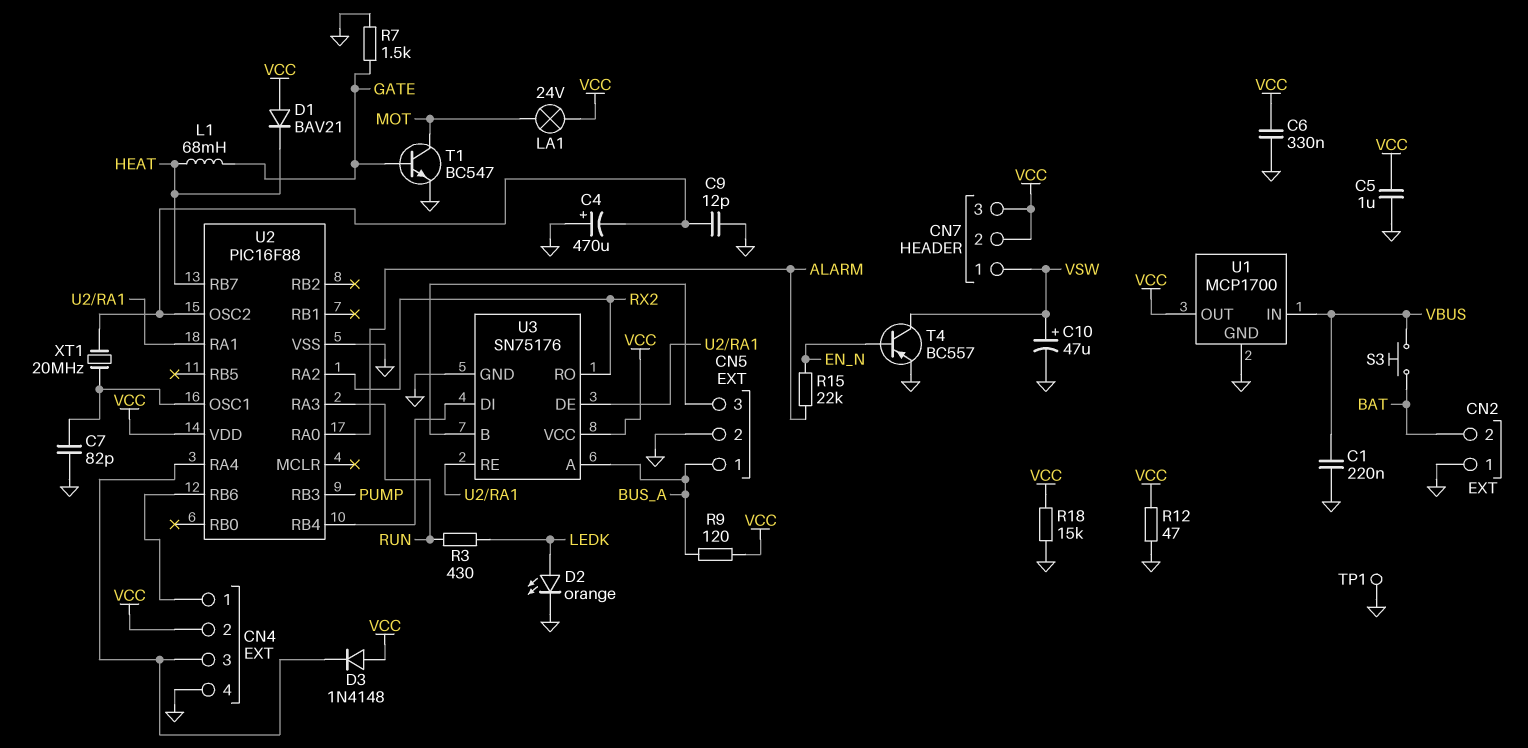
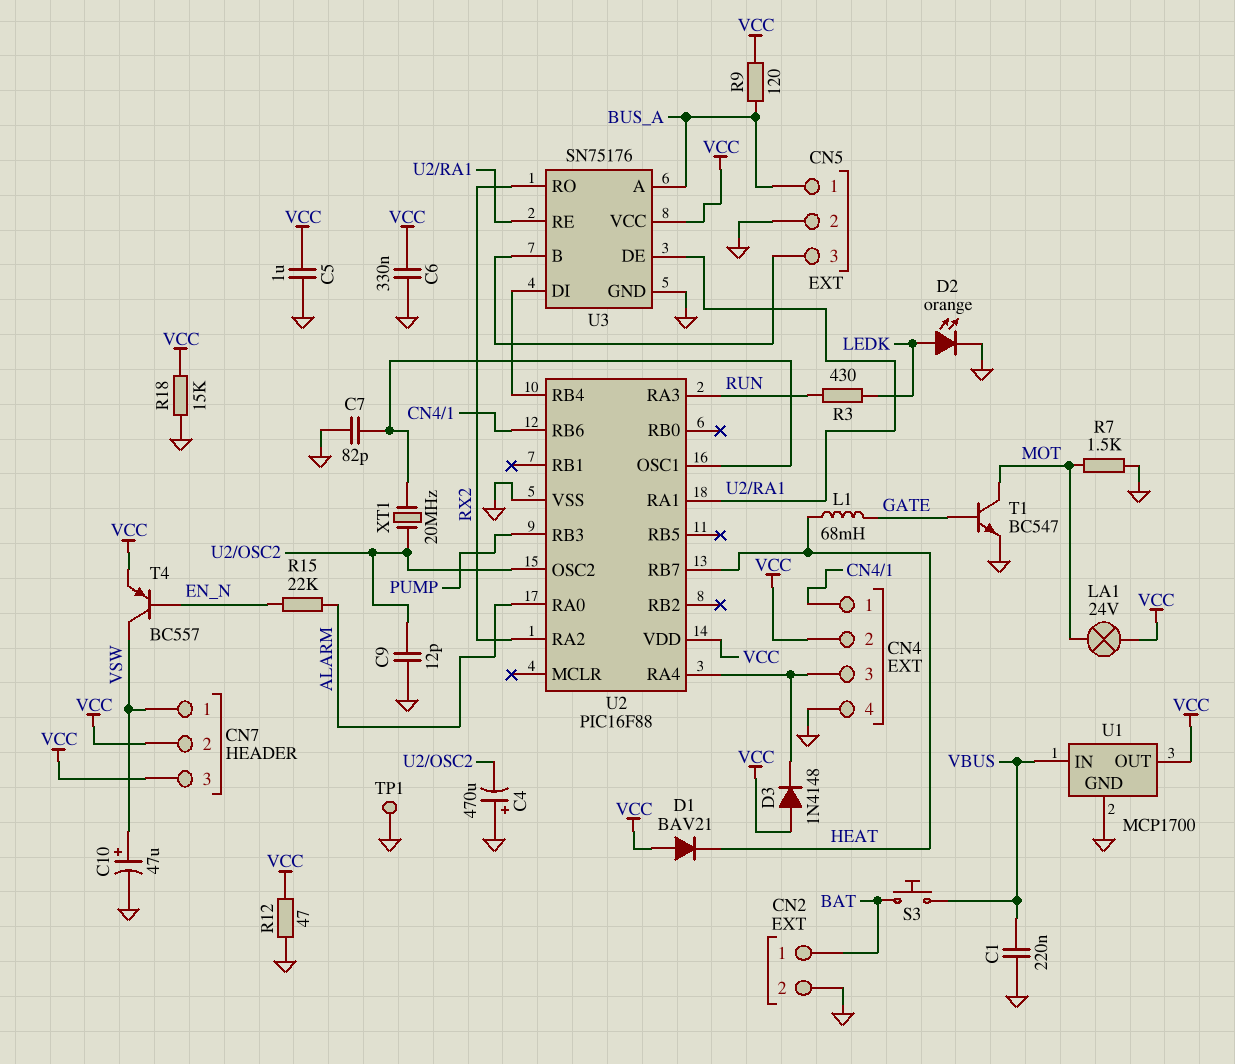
CN2 pin 1: GND -> BAT
CN2 pin 2: BAT -> GND
R7: 1.5k (GATE, GND) -> 1.5k (GND, MOT)
T4: PNP BC557 (B EN_N, C VSW, E GND) -> PNP BC557 (B EN_N, C VSW, E VCC)

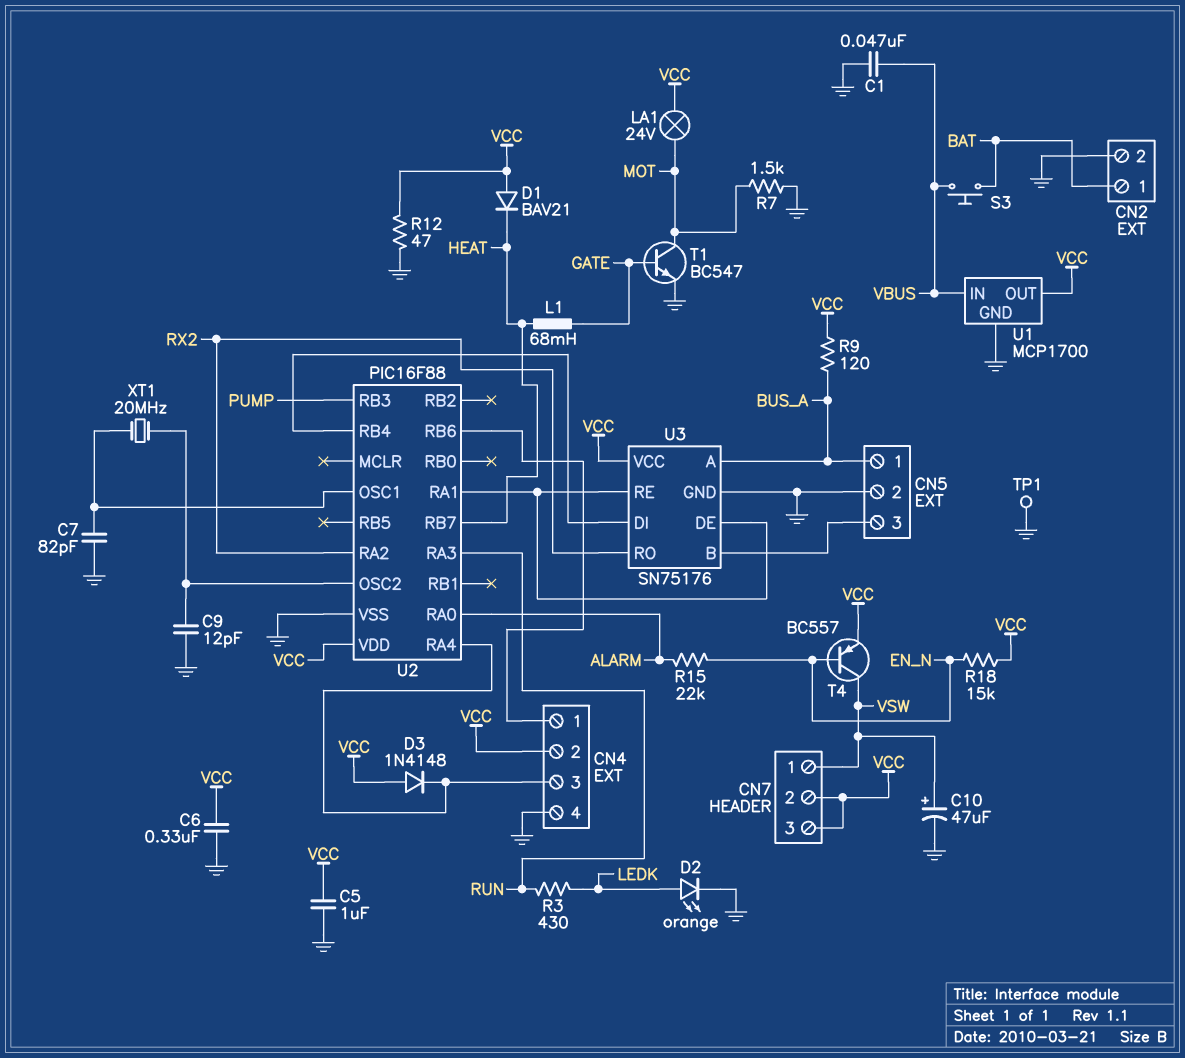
C1: 220nF (GND, VBUS) -> 47nF (GND, VBUS)
C4: 470uF (plus GND, minus U2/OSC2) -> none
R18: 15k (GND, VCC) -> 15k (EN_N, VCC)

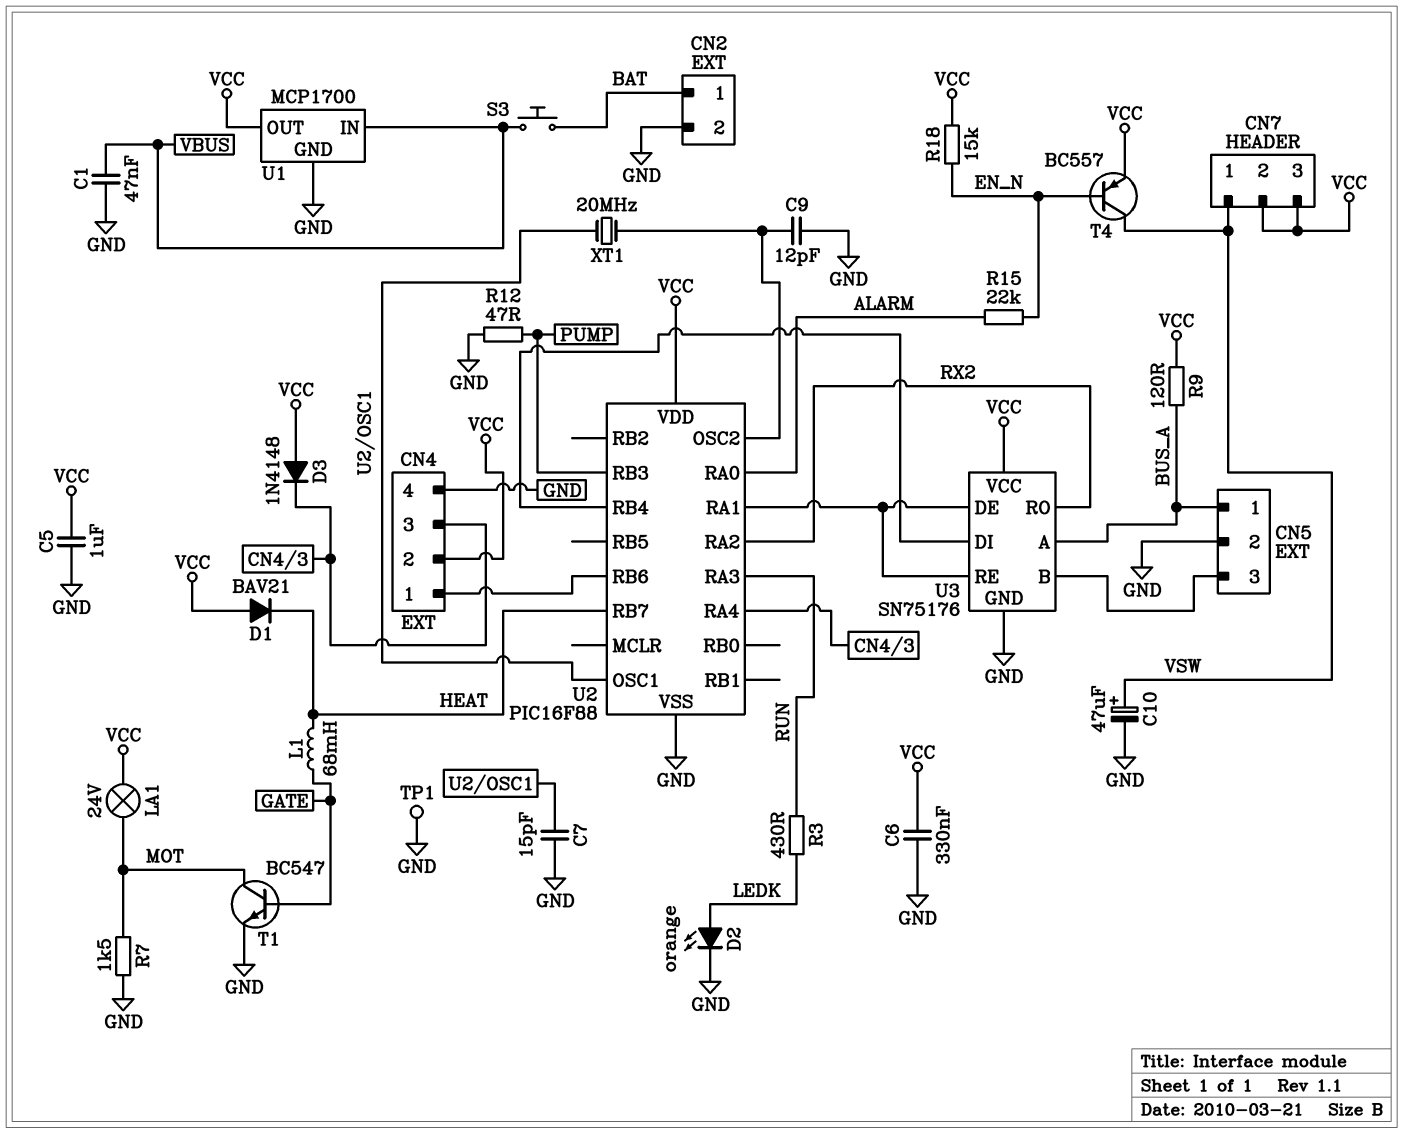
C7: 82pF (GND, U2/OSC1) -> 15pF (GND, U2/OSC1)
R12: 47 (GND, VCC) -> 47 (GND, PUMP)

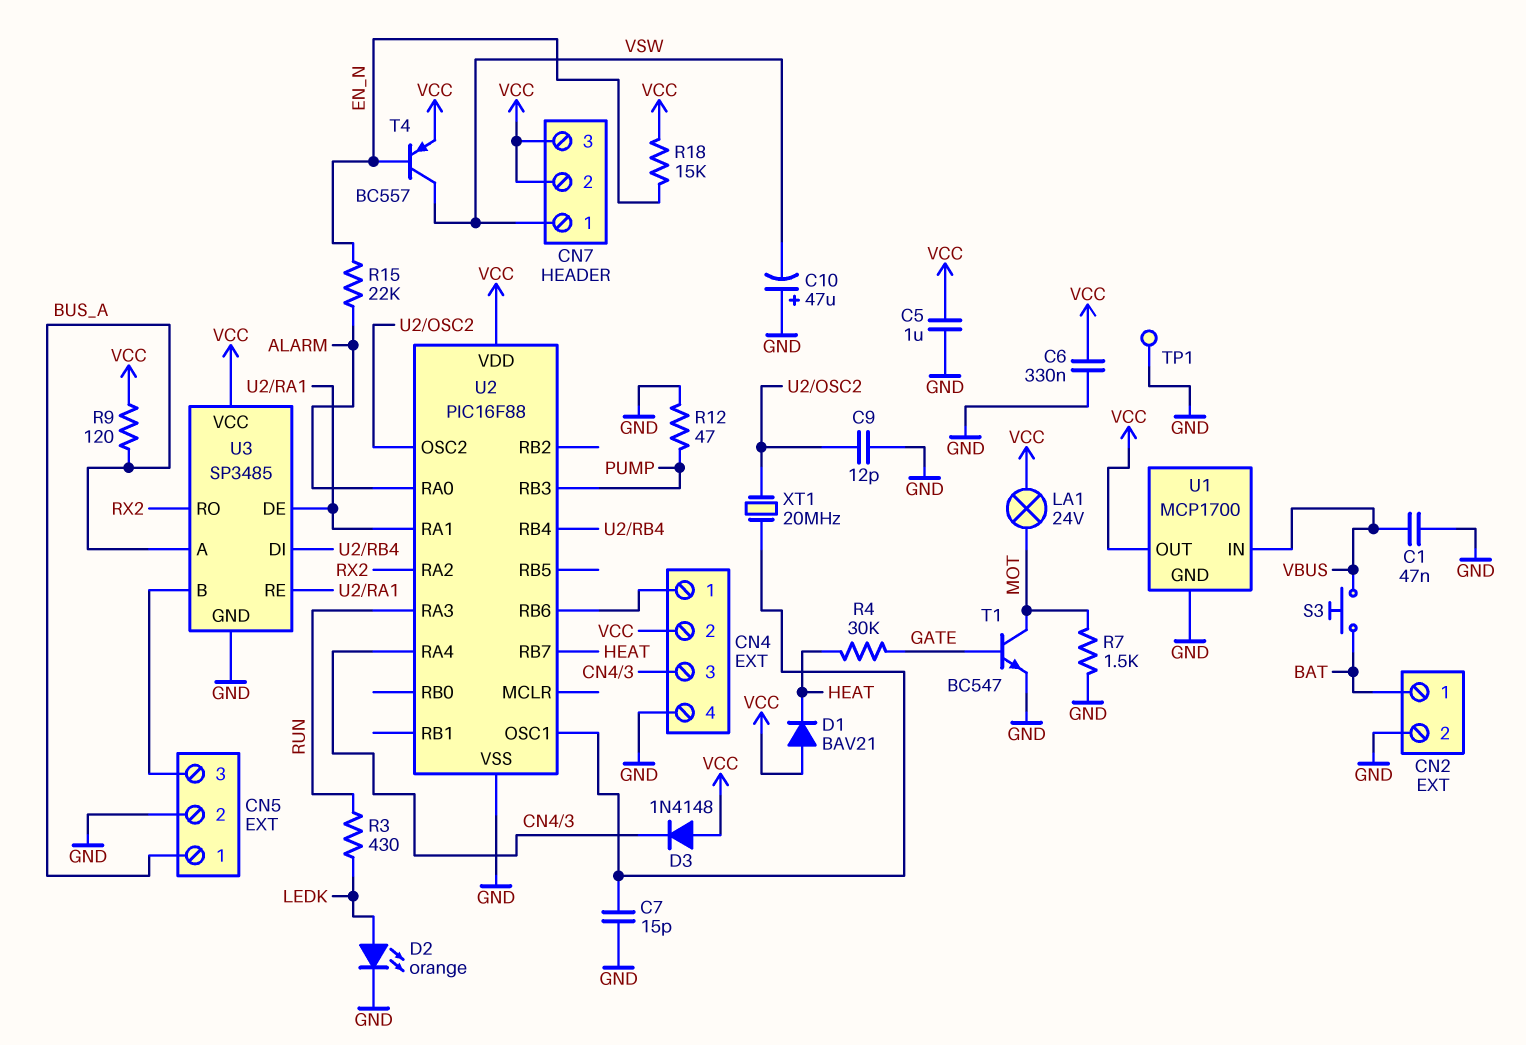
C10: 47uF (plus VSW, minus GND) -> 47uF (plus GND, minus VSW)
L1: 68mH (GATE, HEAT) -> none
R4: none -> 30k (GATE, HEAT)
U3: SN75176 -> SP3485

